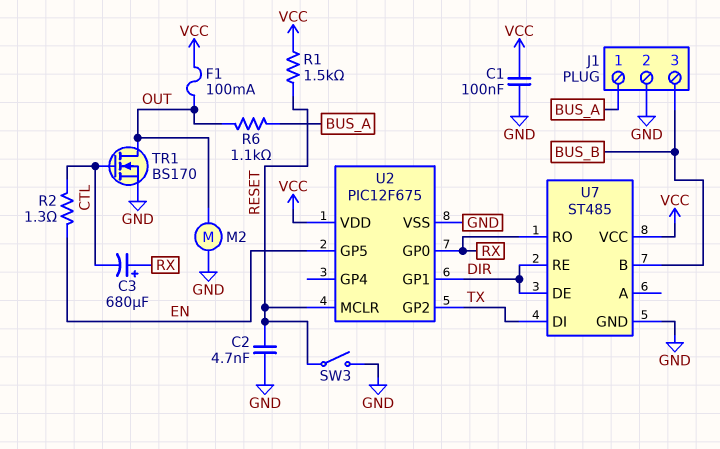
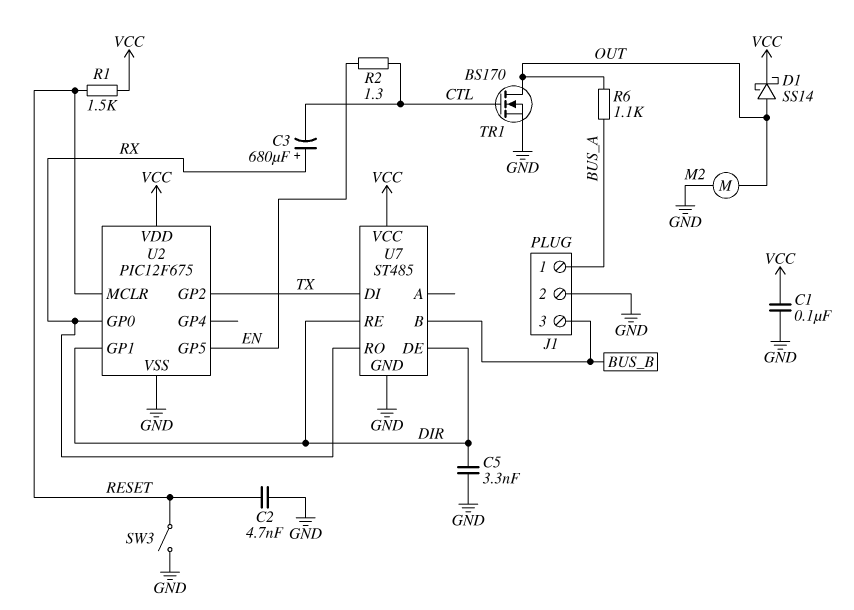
C5: none -> 3.3nF (DIR, GND)
D1: none -> schottky SS14 (A OUT, K VCC)
F1: 100mA (OUT, VCC) -> none

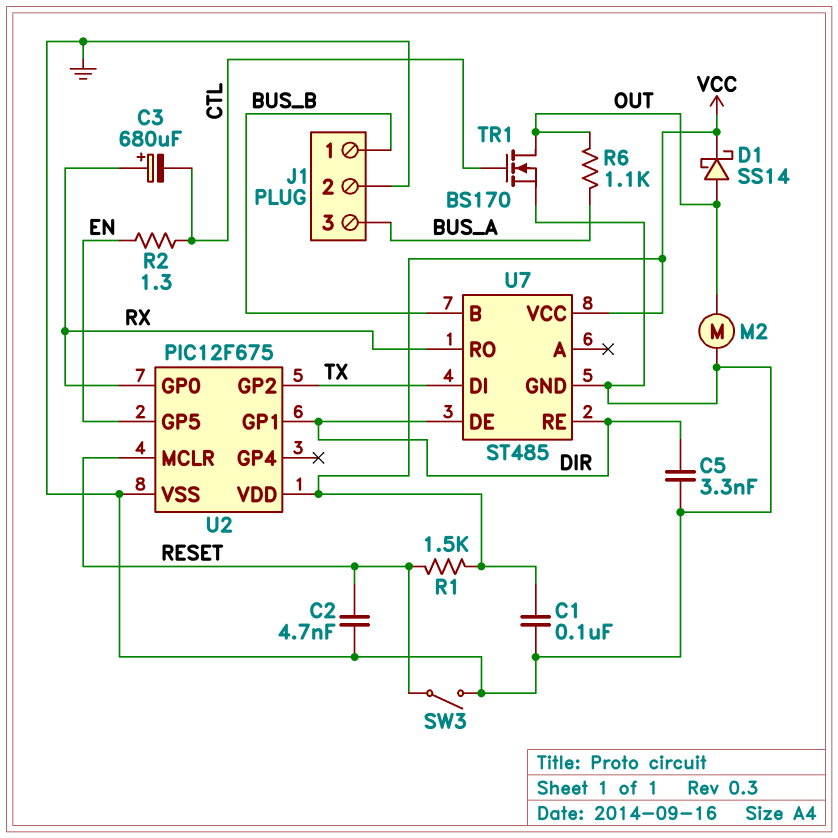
J1 pin 1: BUS_A -> BUS_B
J1 pin 3: BUS_B -> BUS_A

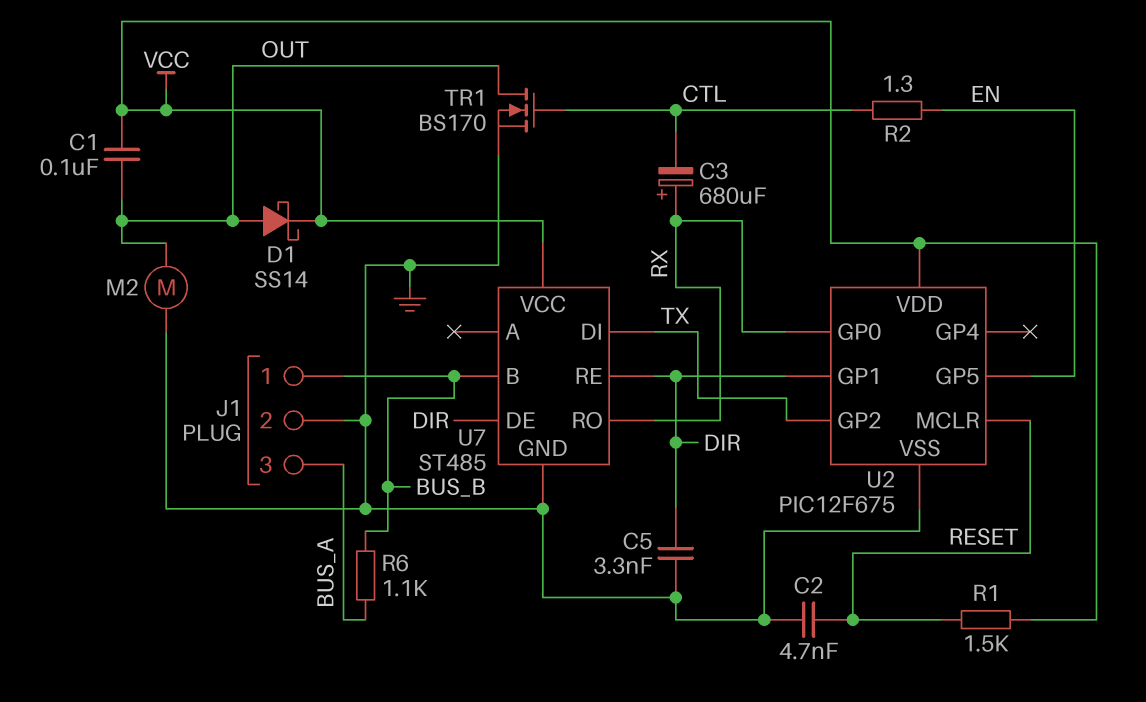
C1: 100nF (GND, VCC) -> 100nF (OUT, VCC)
R6: 1.1k (BUS_A, OUT) -> 1.1k (BUS_A, BUS_B)
SW3: switch (GND, RESET) -> none

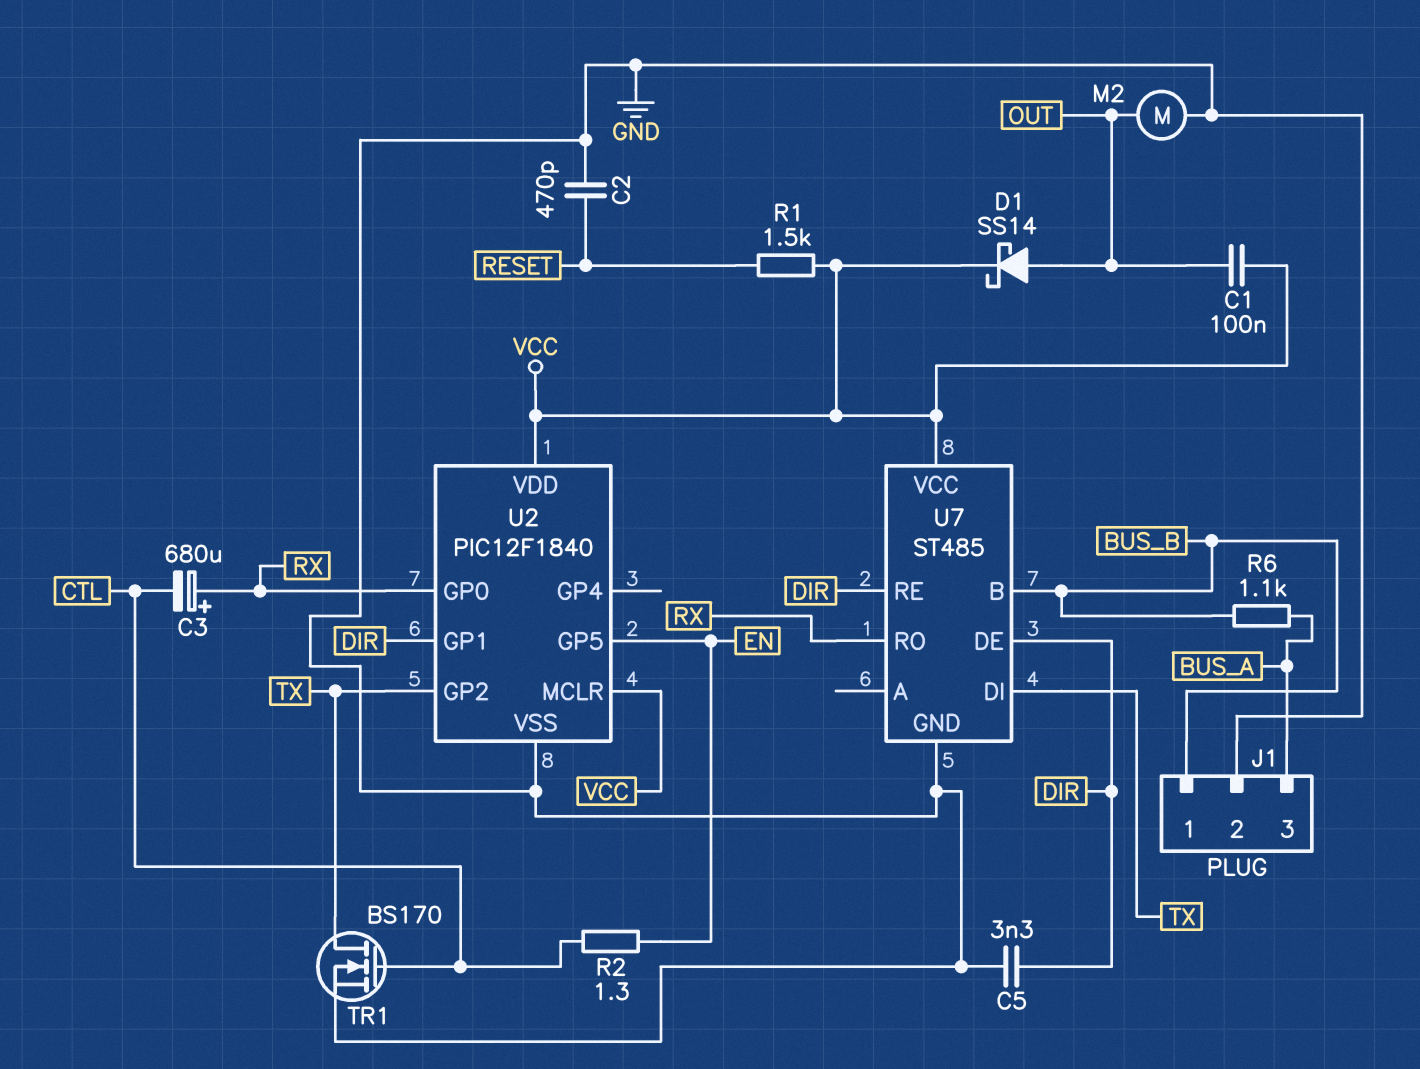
C2: 4.7nF (GND, RESET) -> 470pF (GND, RESET)
TR1: NMOS BS170 (G CTL, D OUT, S GND) -> NMOS BS170 (G CTL, D TX, S GND)
U2: PIC12F675 -> PIC12F1840
U2 pin MCLR: RESET -> VCC

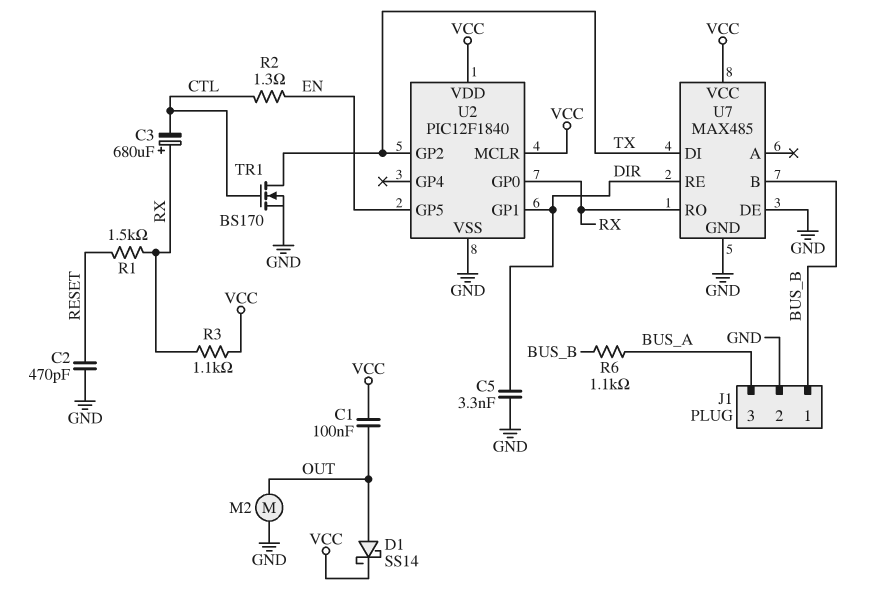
R1: 1.5k (RESET, VCC) -> 1.5k (RESET, RX)
R3: none -> 1.1k (RX, VCC)
U7: ST485 -> MAX485
U7 pin DE: DIR -> GND

